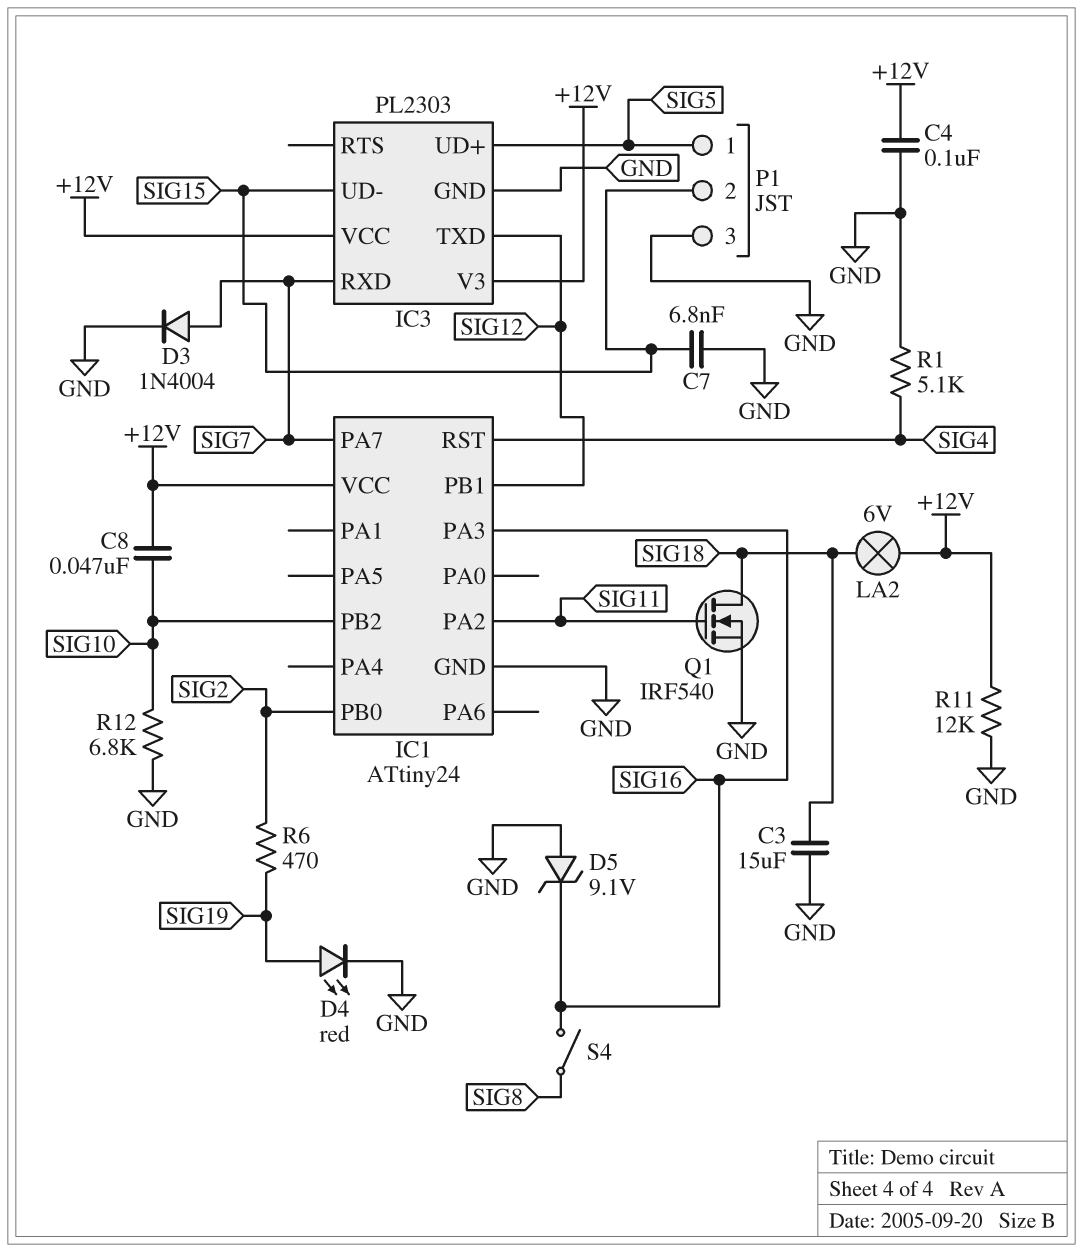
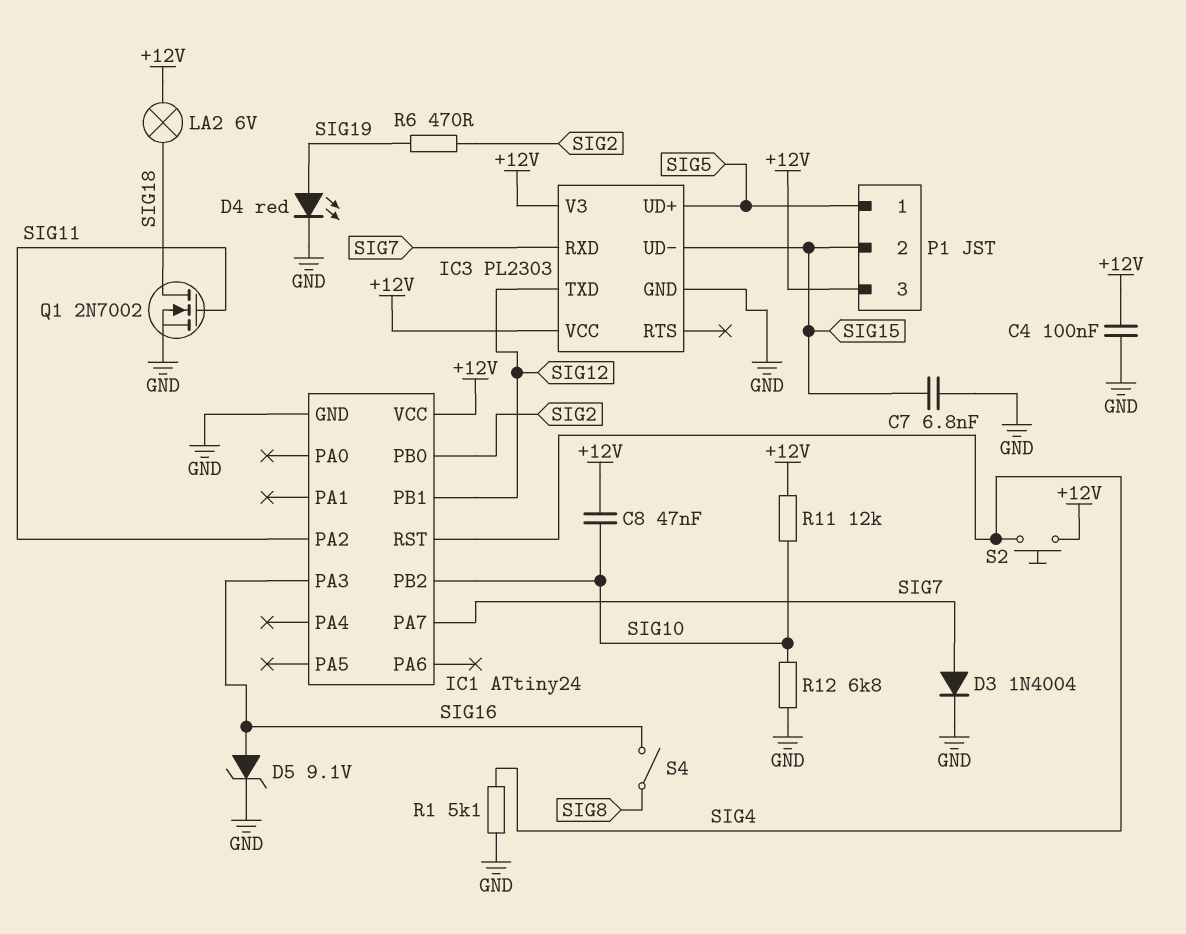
C3: 15uF (GND, SIG18) -> none
D5: zener 9.1V (A GND, K SIG16) -> zener 9.1V (A SIG16, K GND)
P1 pin 3: GND -> +12V
Q1: NMOS IRF540 (G SIG11, D SIG18, S GND) -> NMOS 2N7002 (G SIG11, D SIG18, S GND)
R11: 12k (+12V, GND) -> 12k (+12V, SIG10)
S2: none -> button (+12V, SIG4)

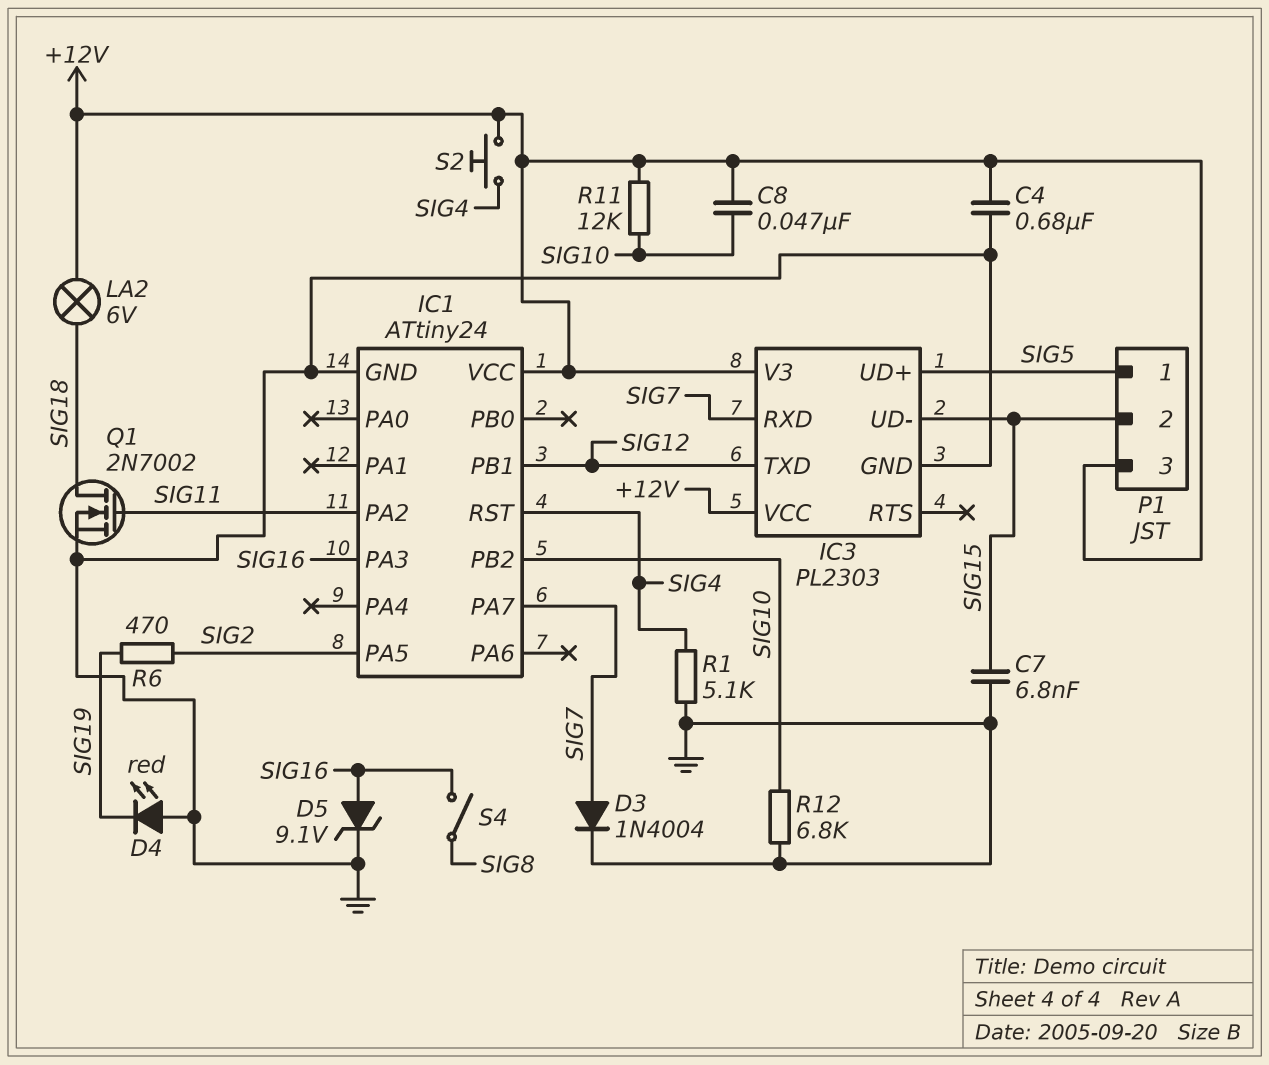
C4: 100nF (+12V, GND) -> 680nF (+12V, GND)
D4: LED red (A SIG19, K GND) -> LED red (A GND, K SIG19)
IC1 pin PA5: none -> SIG2
IC1 pin PB0: SIG2 -> none

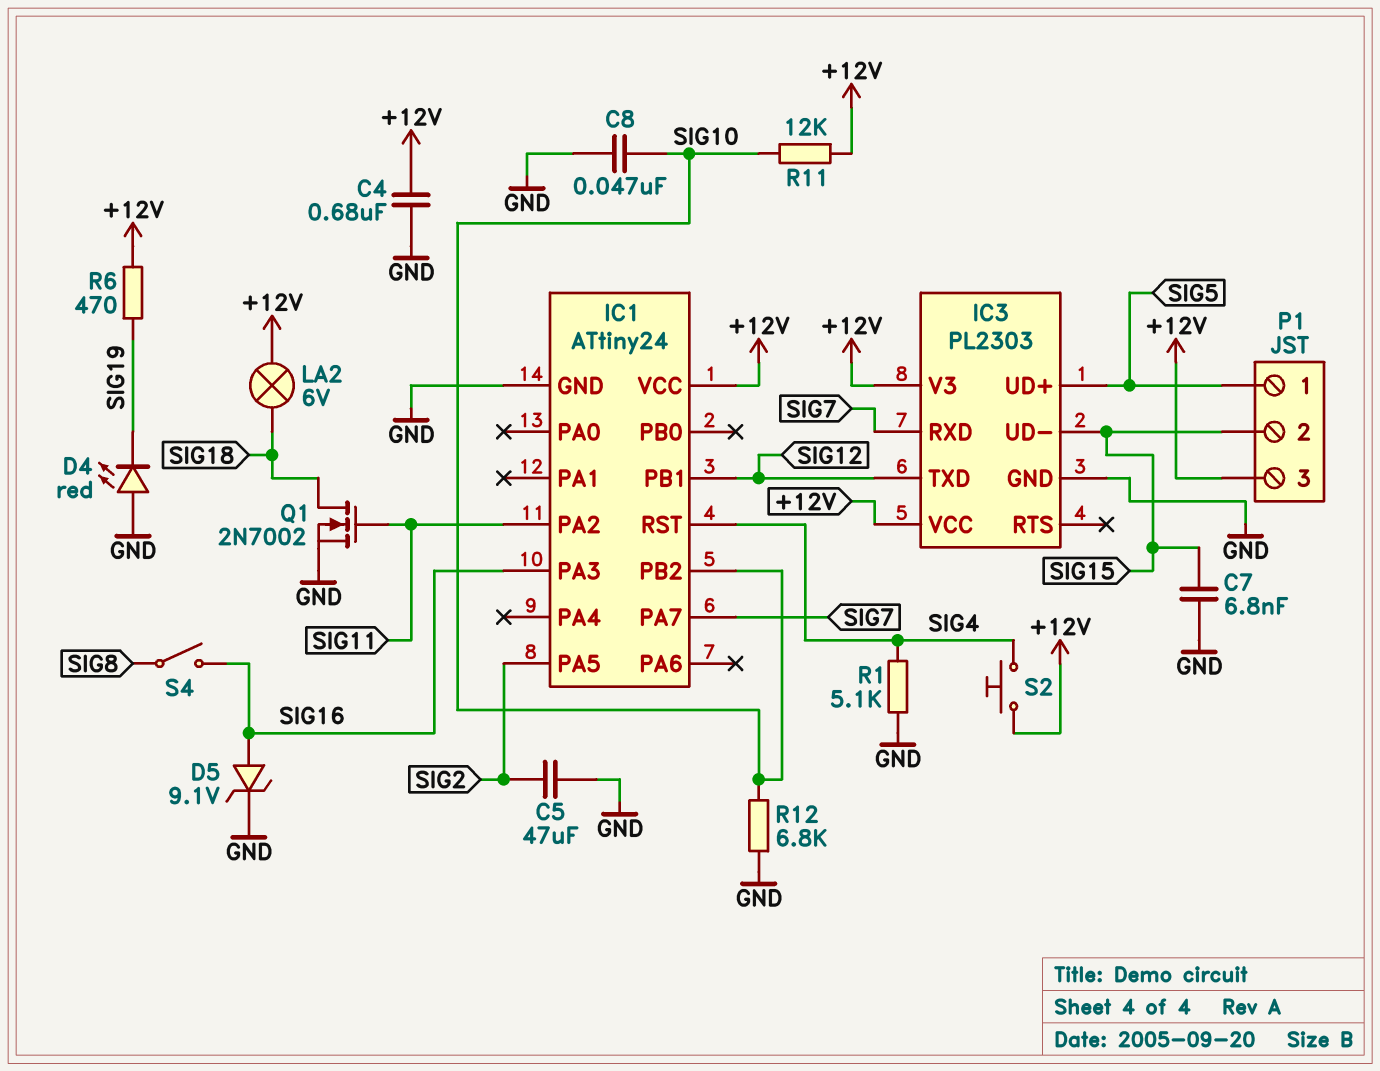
C5: none -> 47uF (GND, SIG2)
C8: 47nF (+12V, SIG10) -> 47nF (GND, SIG10)
D3: diode 1N4004 (A SIG7, K GND) -> none
R6: 470 (SIG2, SIG19) -> 470 (+12V, SIG19)

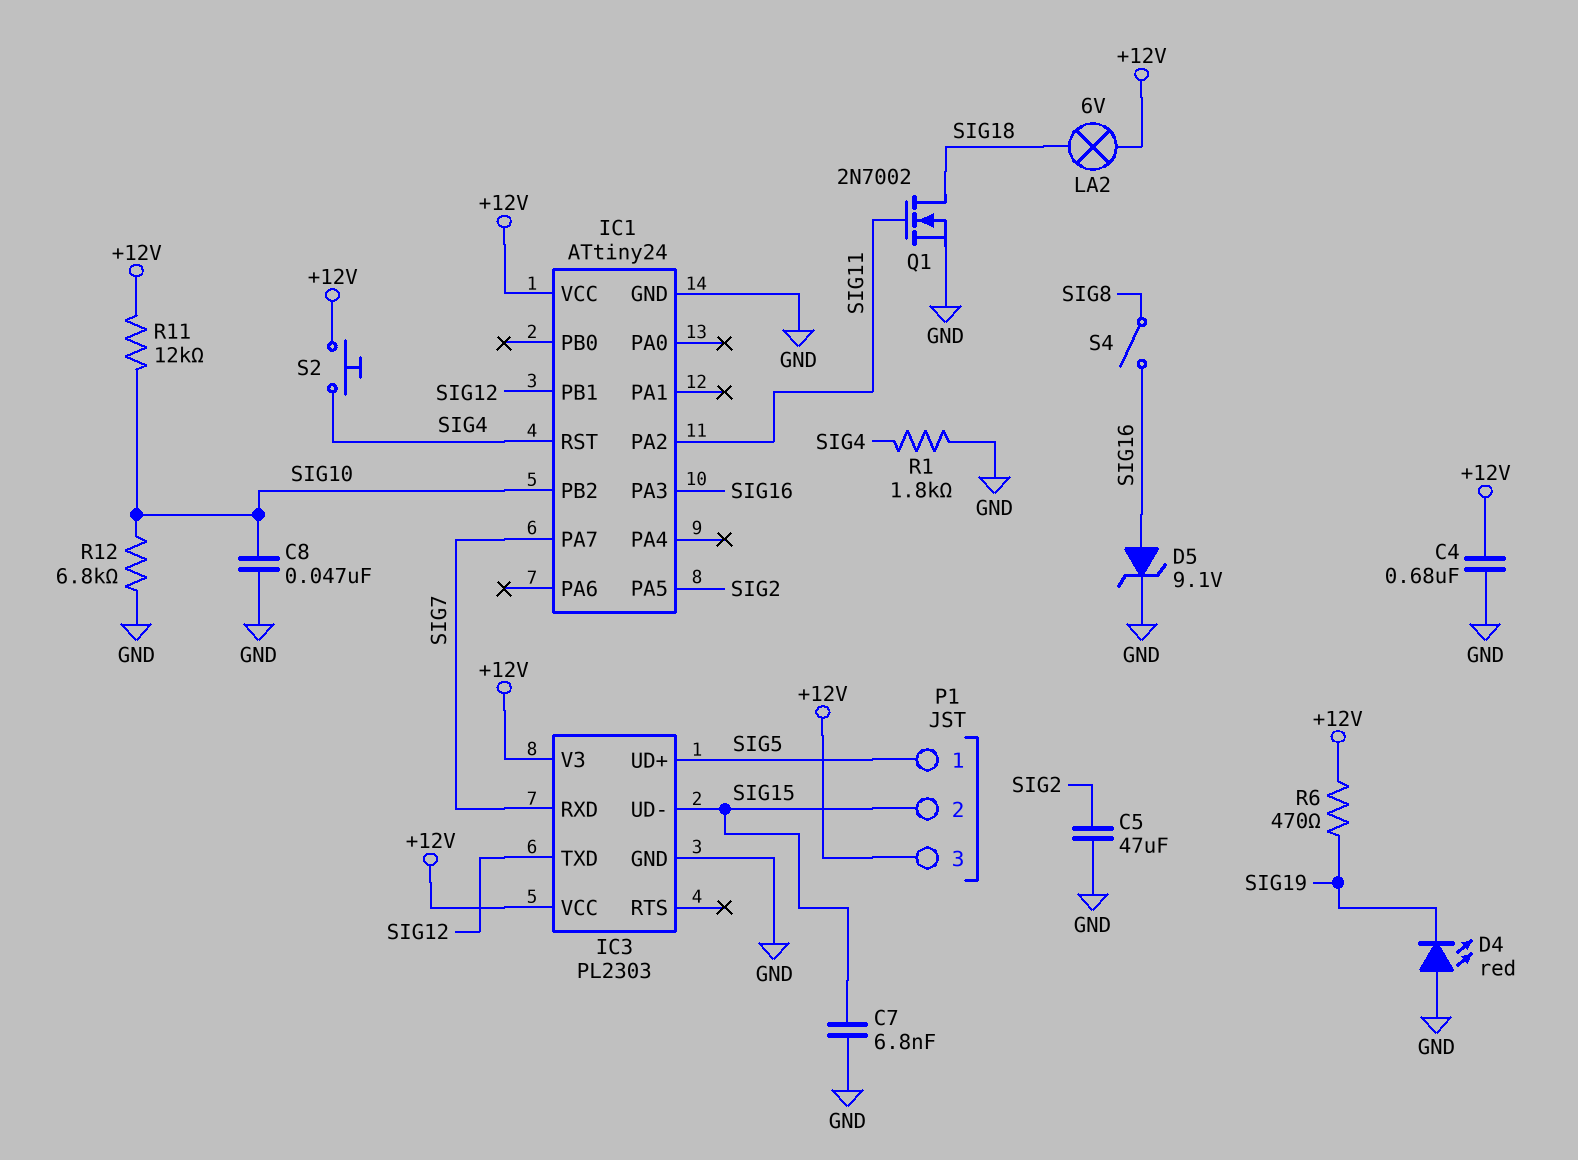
R1: 5.1k (GND, SIG4) -> 1.8k (GND, SIG4)

